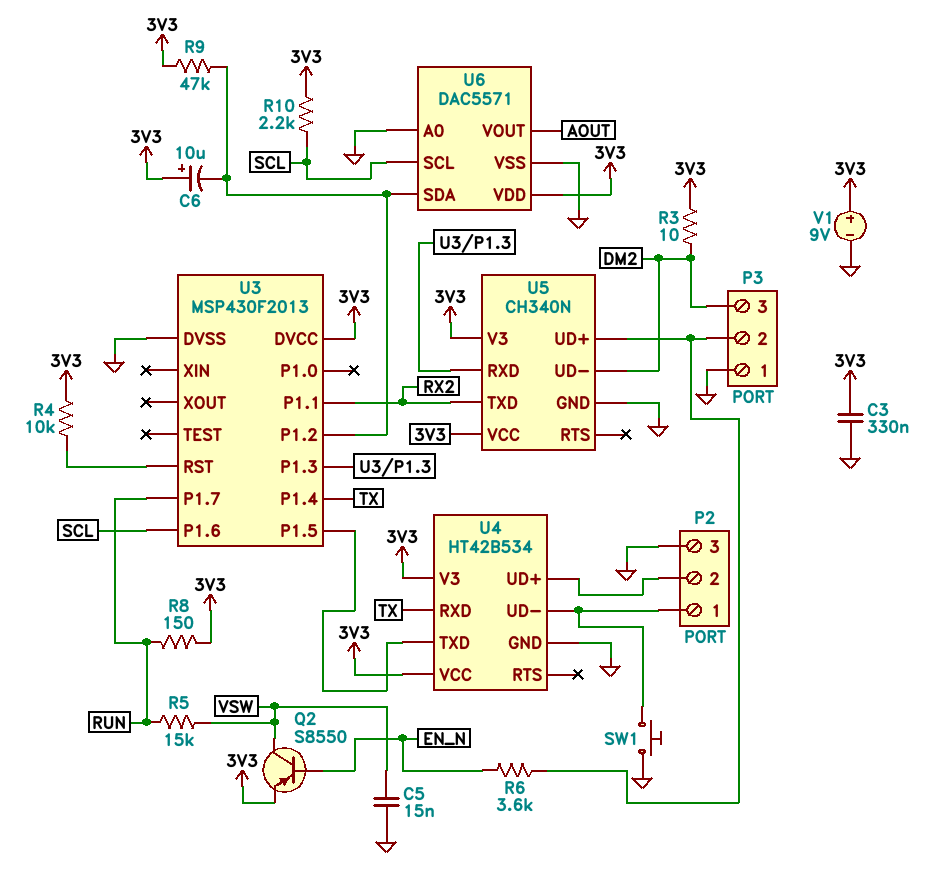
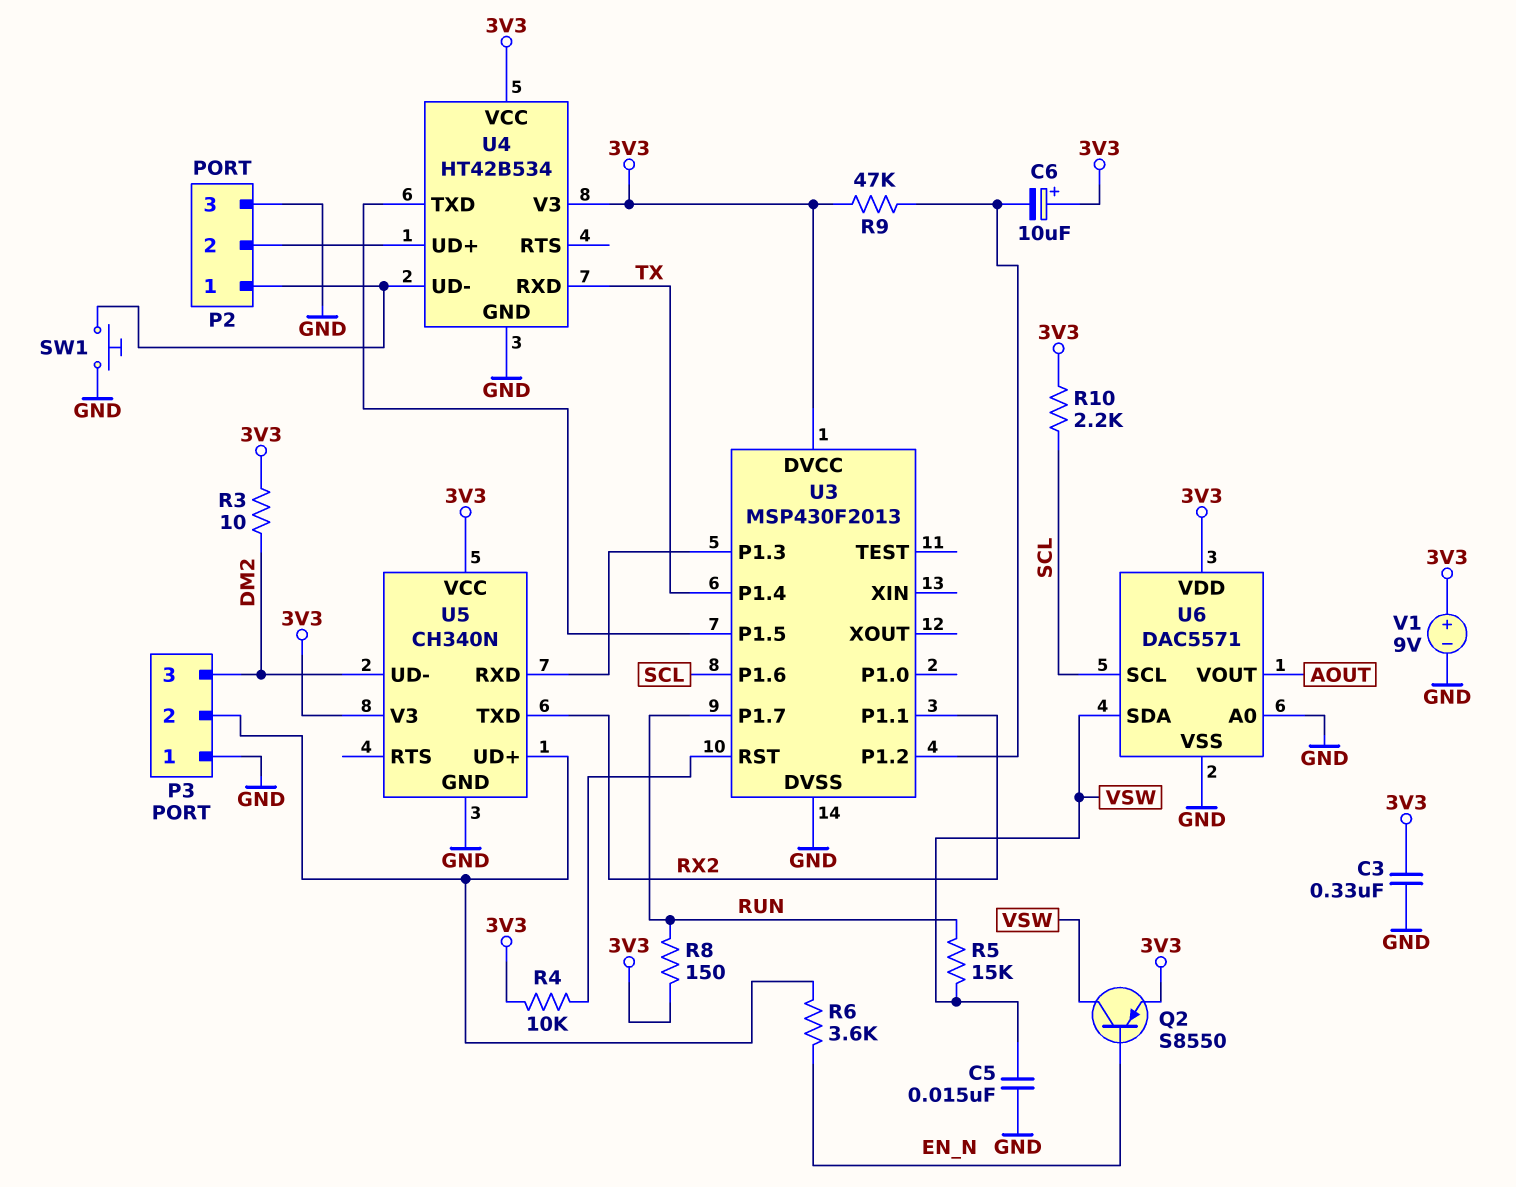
U6 pin SDA: U3/P1.2 -> VSW

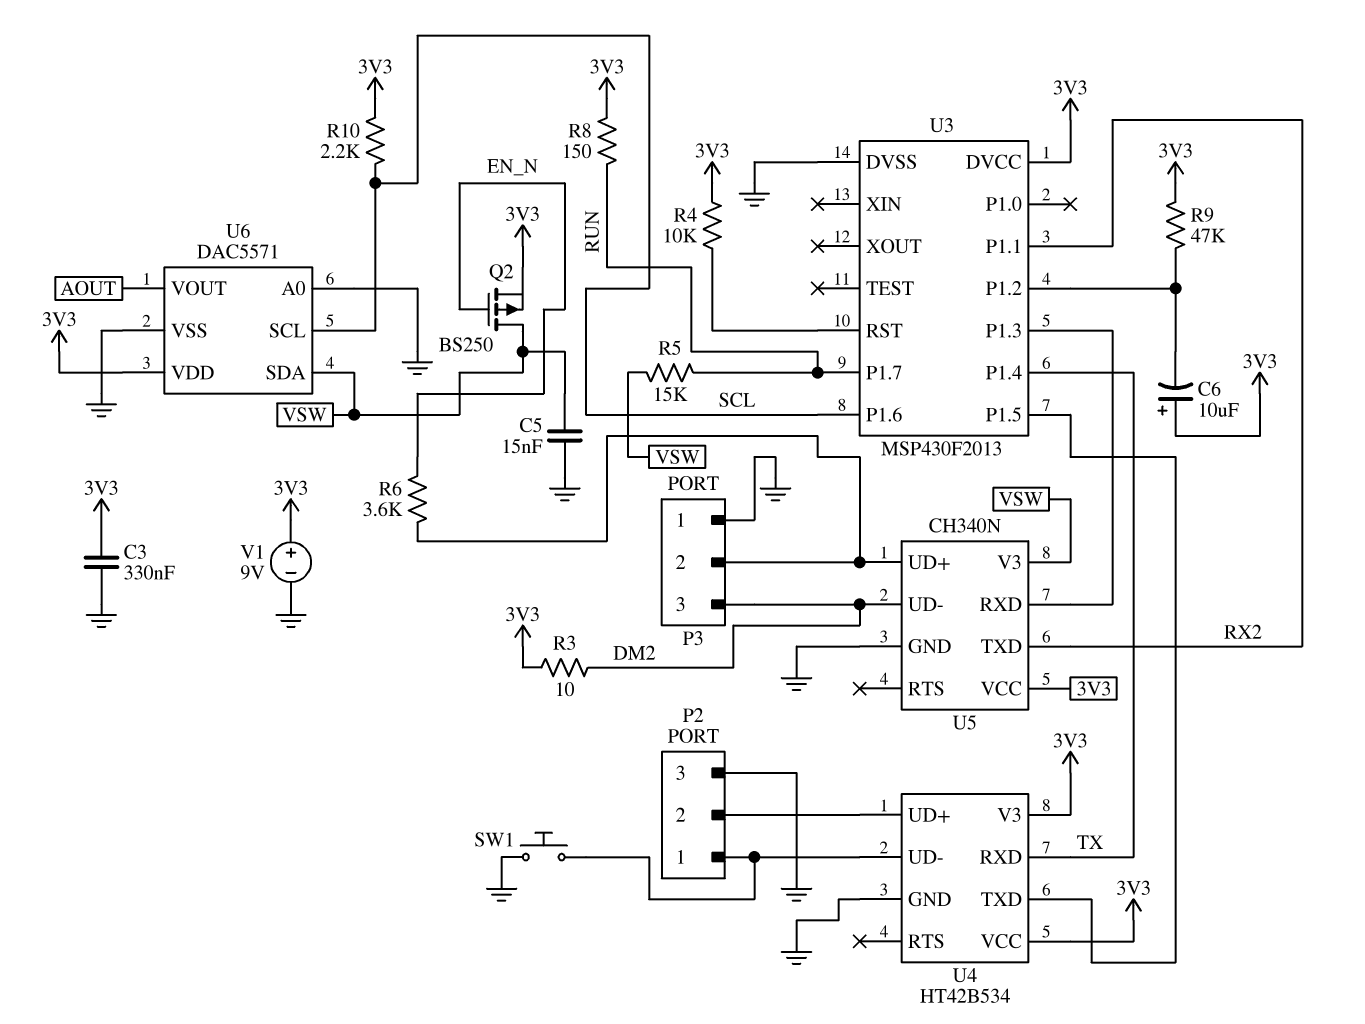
Q2: PNP S8550 (B EN_N, C VSW, E 3V3) -> PMOS BS250 (G EN_N, D VSW, S 3V3)
U5 pin V3: 3V3 -> VSW

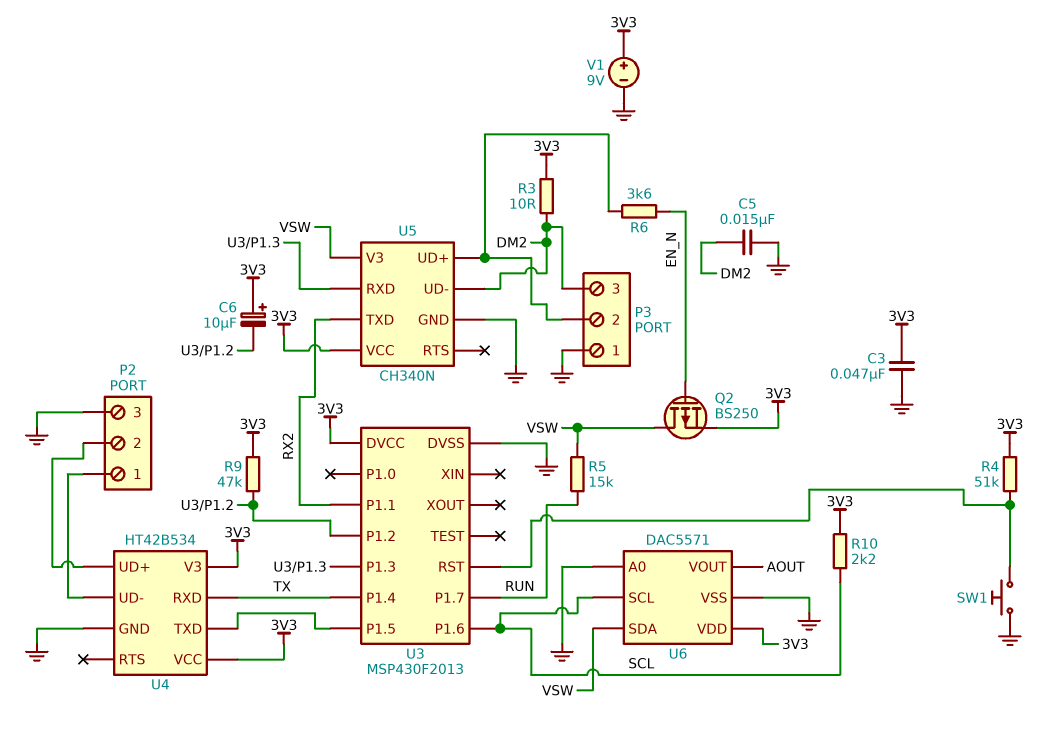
C3: 330nF (3V3, GND) -> 47nF (3V3, GND)
C5: 15nF (GND, VSW) -> 15nF (DM2, GND)
R4: 10k (3V3, U3/RST) -> 51k (3V3, U3/RST)
R8: 150 (3V3, RUN) -> none
SW1: button (GND, P2/1) -> button (GND, U3/RST)

